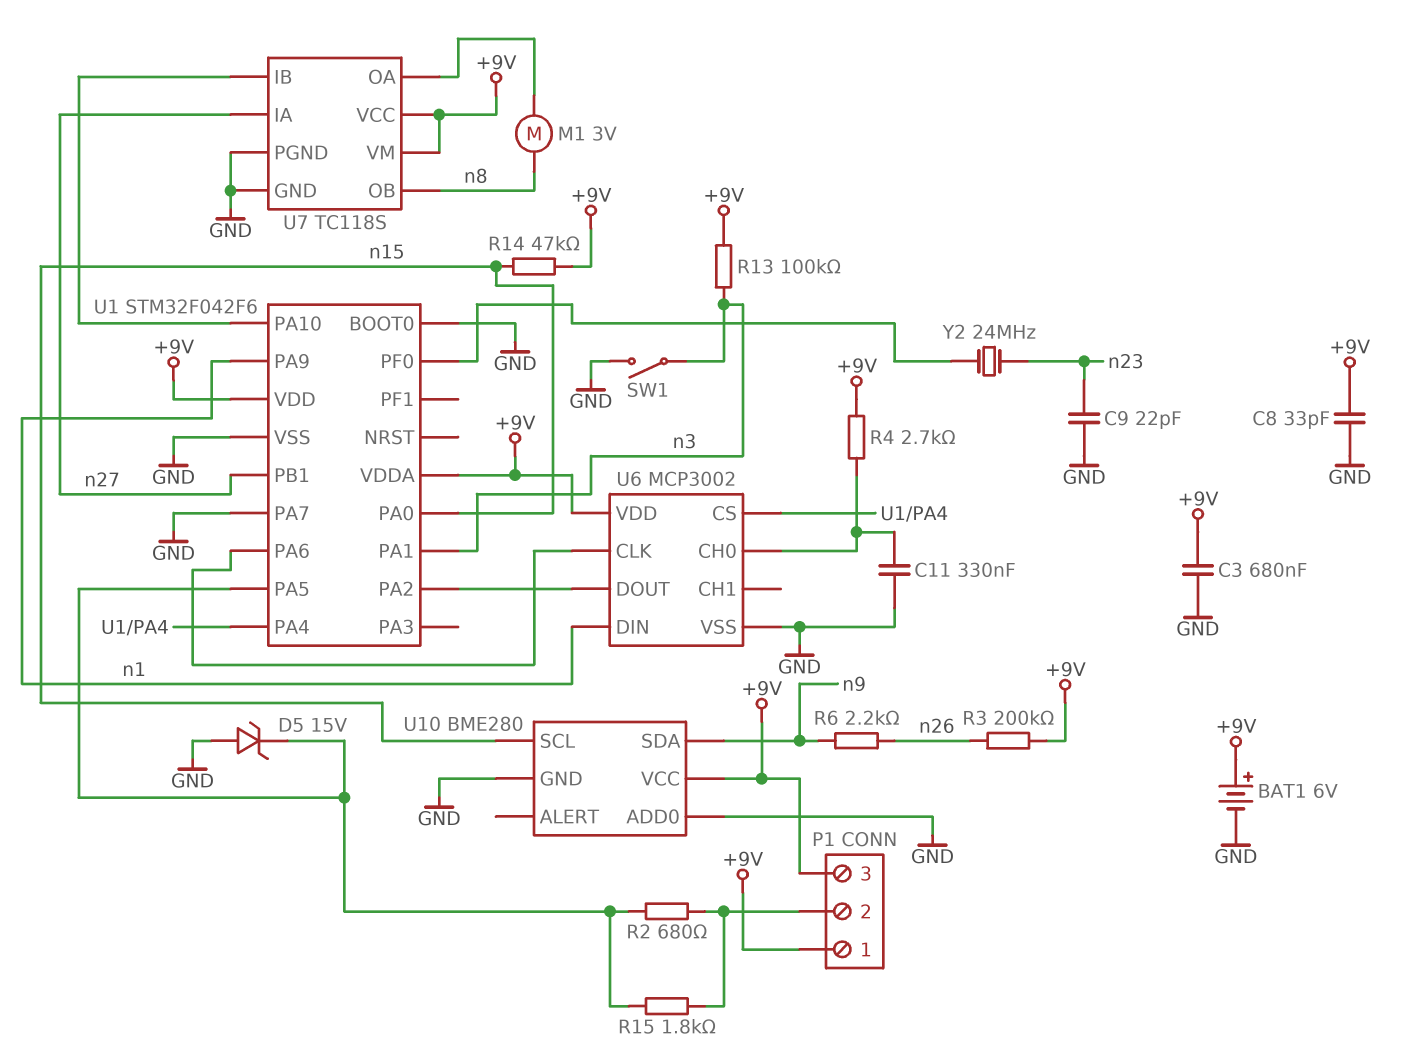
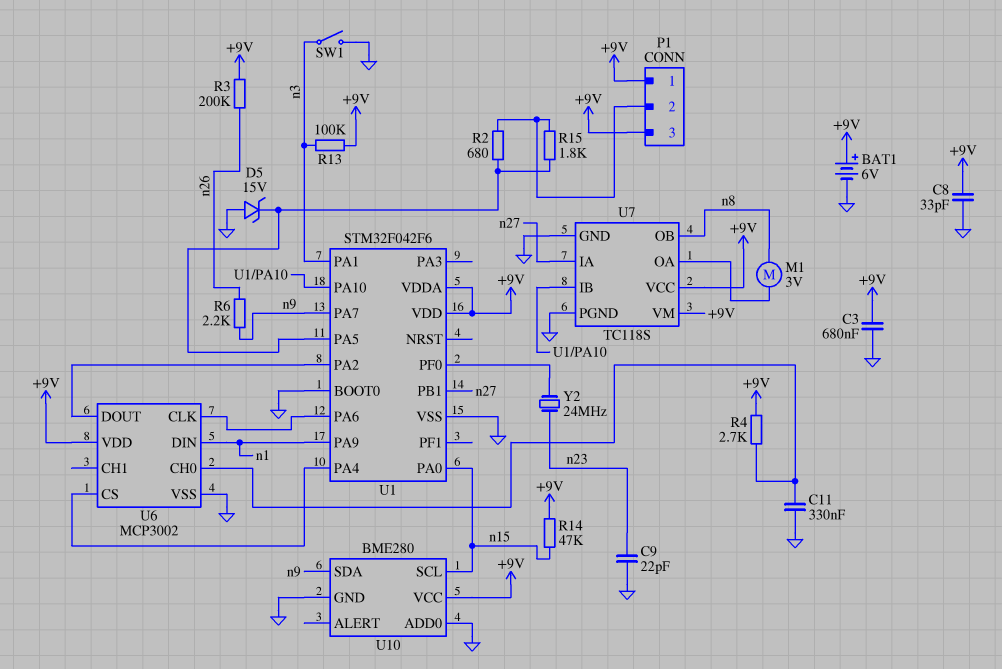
U1 pin PA7: GND -> n9

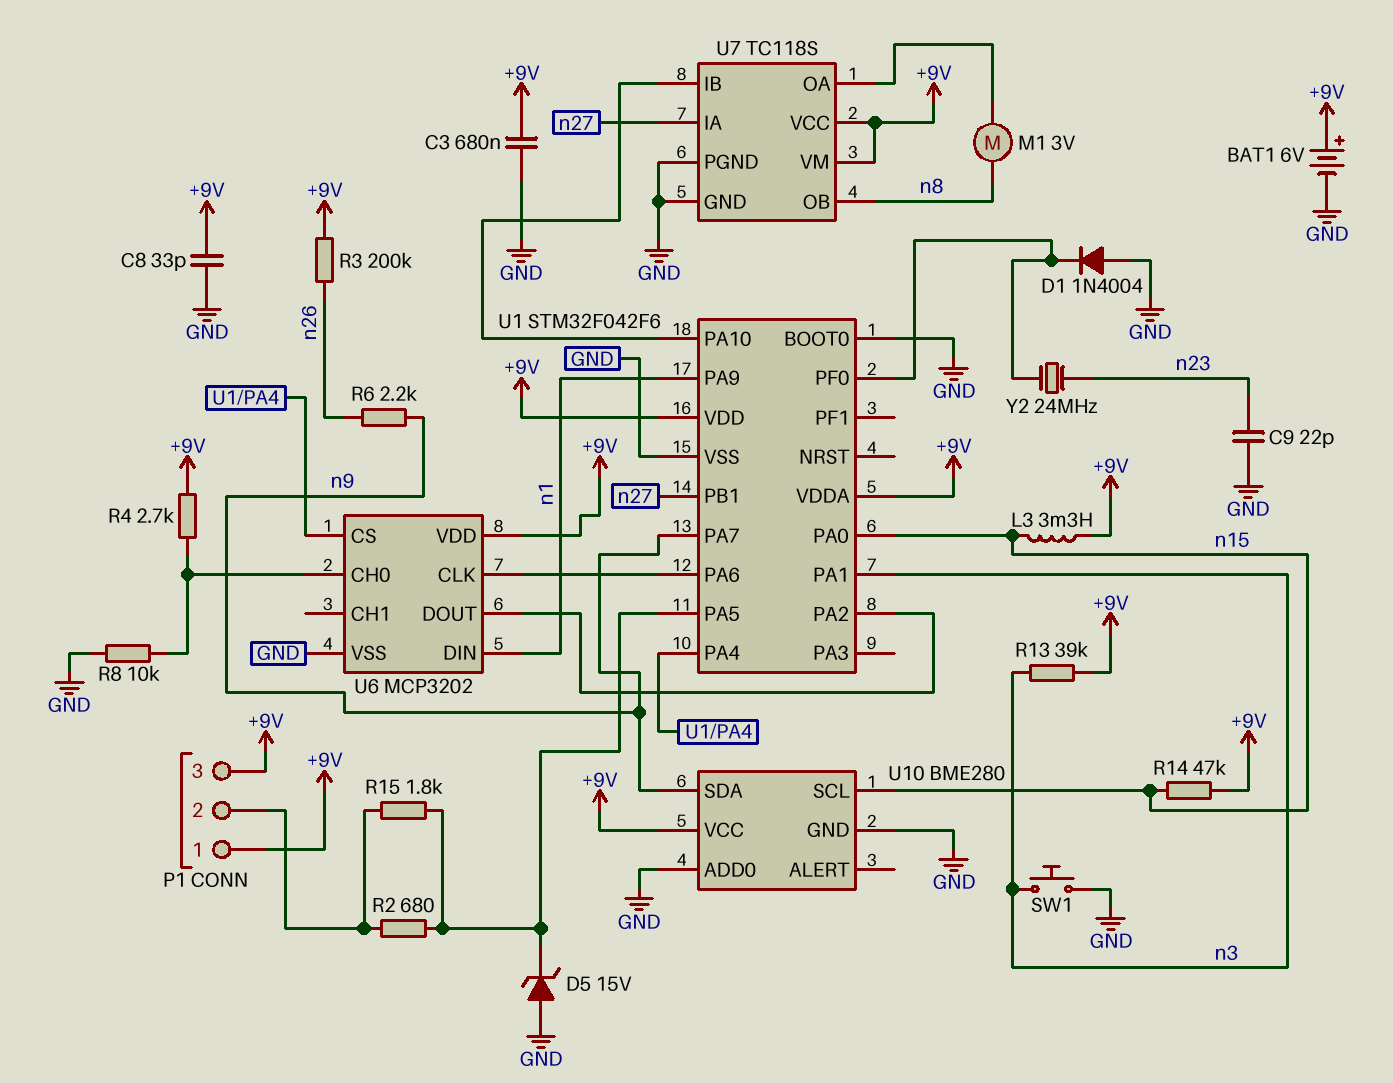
C11: 330nF (GND, U6/CH0) -> none
D1: none -> diode 1N4004 (A GND, K U1/PF0)
L3: none -> 3.3mH (+9V, n15)
R8: none -> 10k (GND, U6/CH0)
R13: 100k (+9V, n3) -> 39k (+9V, n3)
SW1: switch (GND, n3) -> button (GND, n3)
U6: MCP3002 -> MCP3202

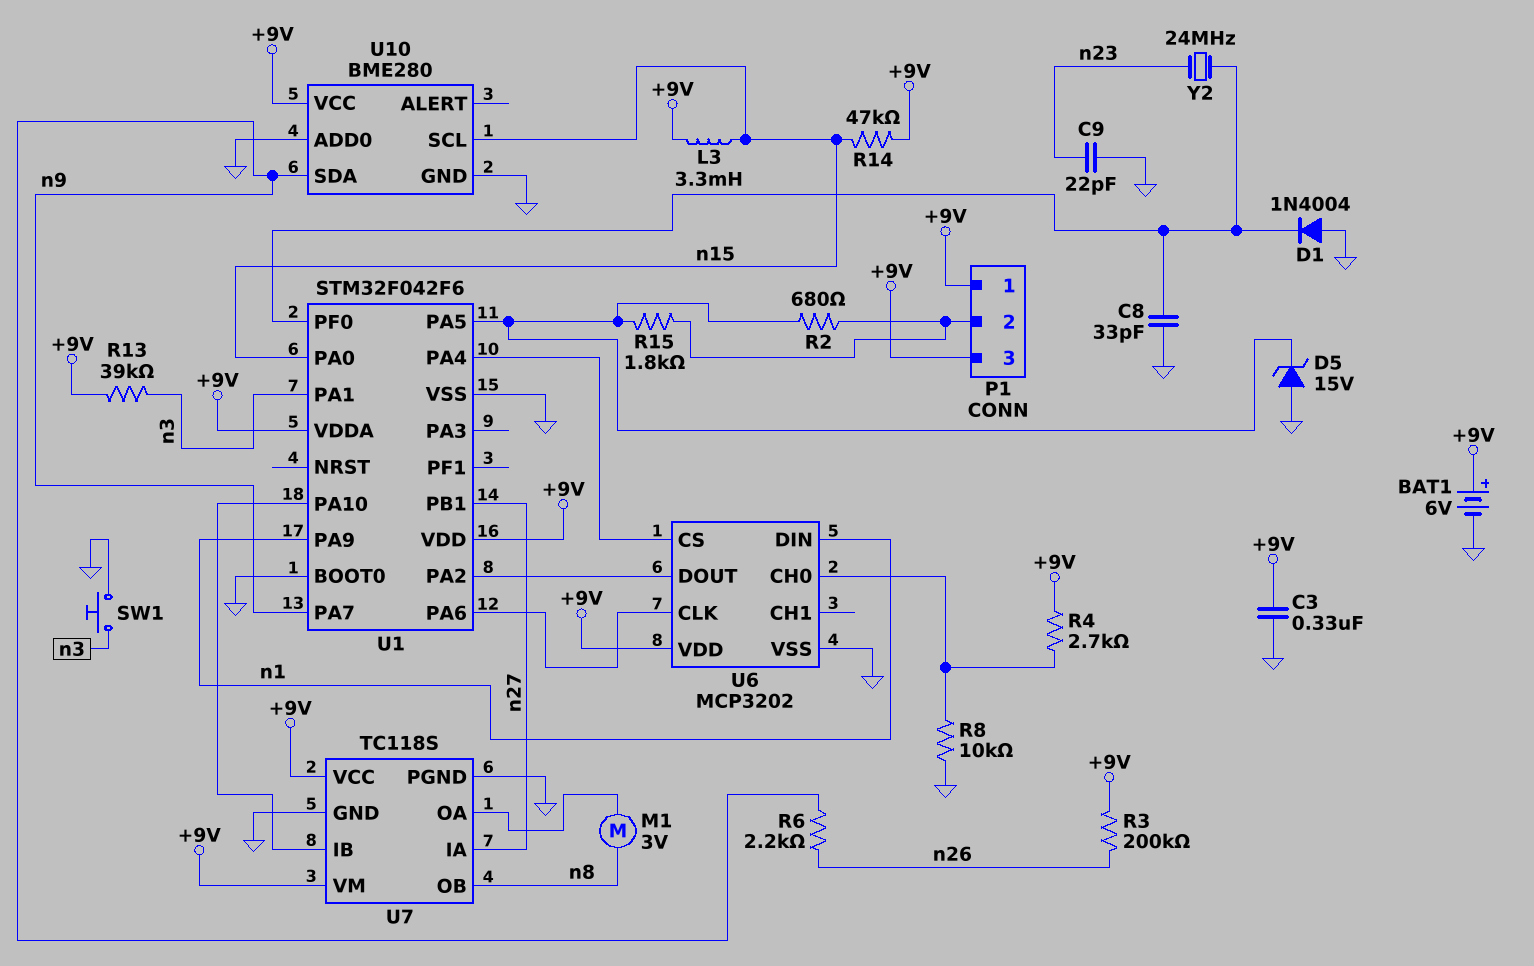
C3: 680nF (+9V, GND) -> 330nF (+9V, GND)
C8: 33pF (+9V, GND) -> 33pF (GND, U1/PF0)

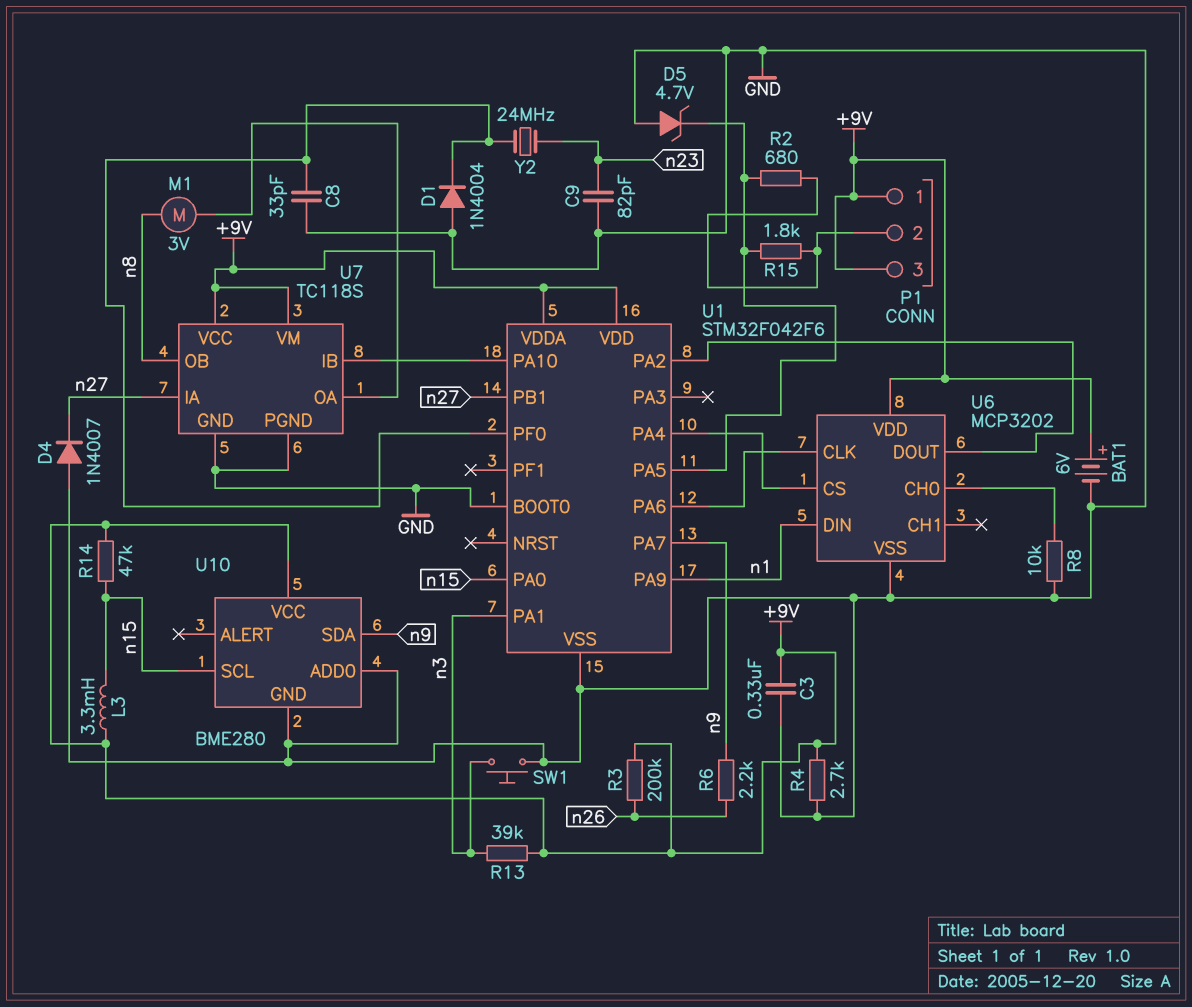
C9: 22pF (GND, n23) -> 82pF (GND, n23)
D4: none -> diode 1N4007 (A GND, K n27)
D5: zener 15V (A GND, K U1/PA5) -> zener 4.7V (A GND, K U1/PA5)
R4: 2.7k (+9V, U6/CH0) -> 2.7k (+9V, GND)

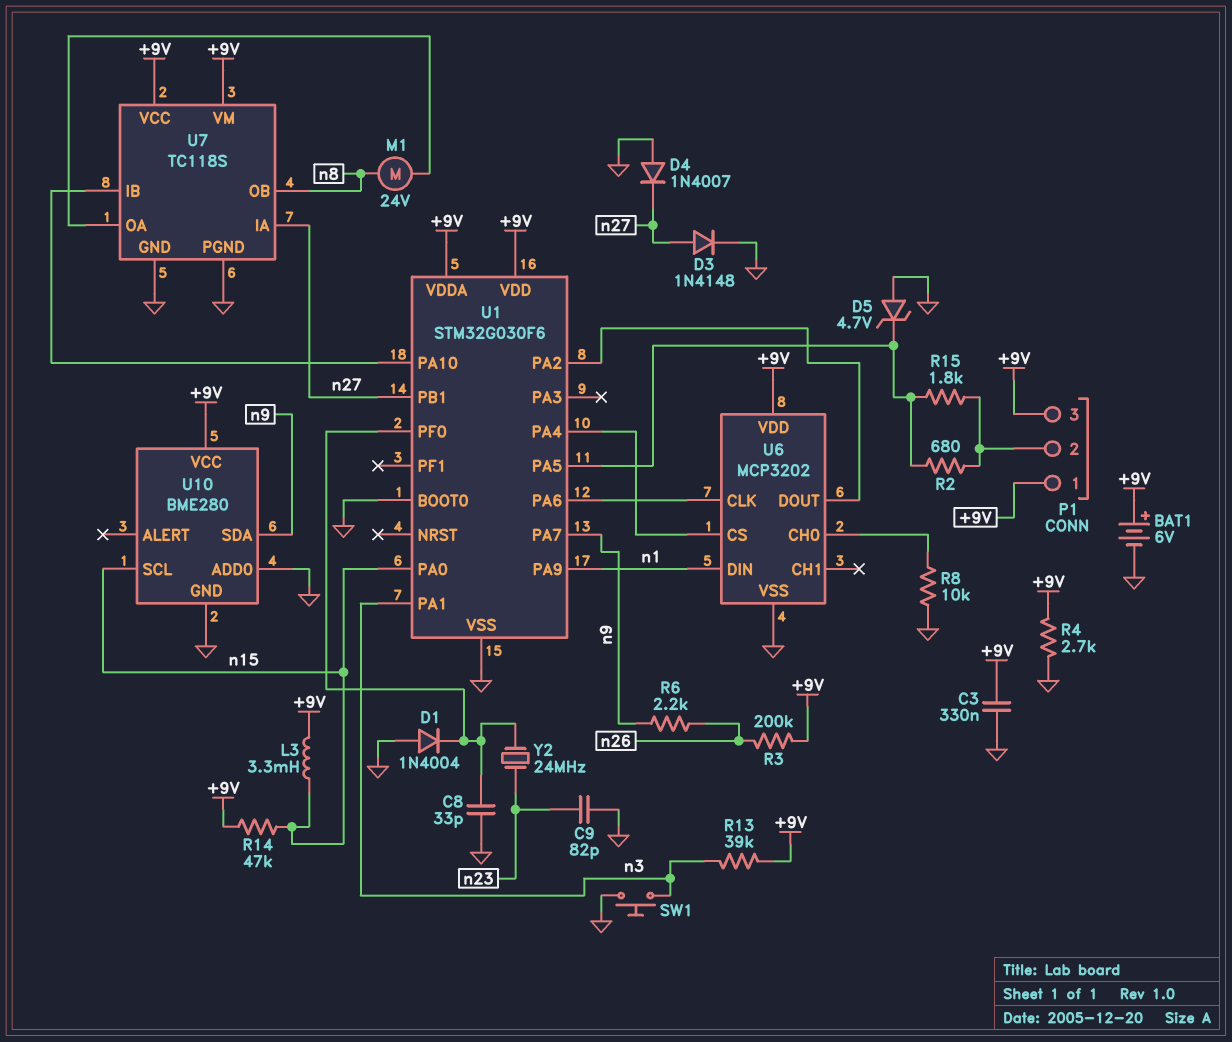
D3: none -> diode 1N4148 (A n27, K GND)
M1: motor 3V (U7/OA, n8) -> motor 24V (U7/OA, n8)
U1: STM32F042F6 -> STM32G030F6

